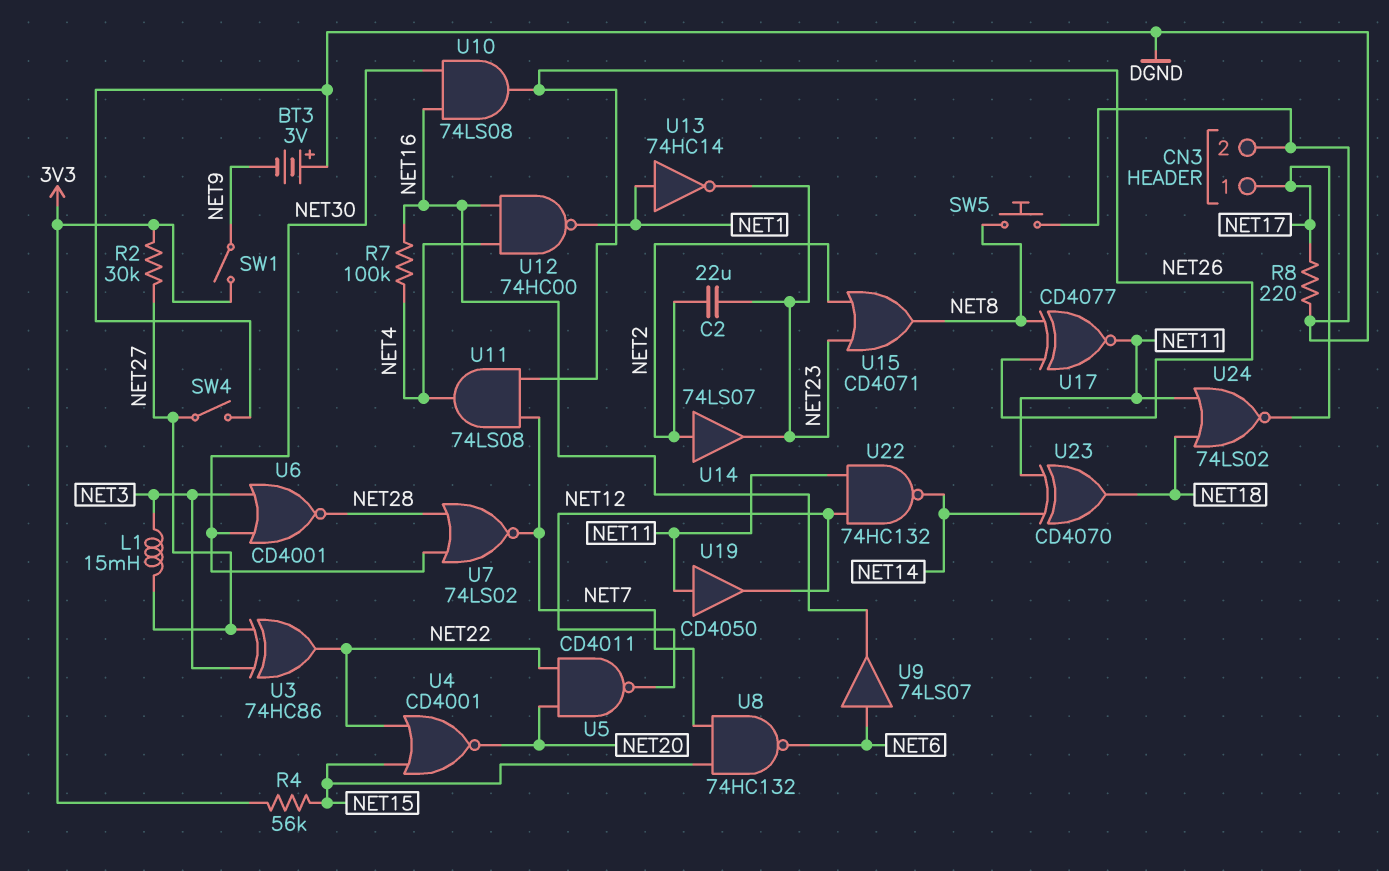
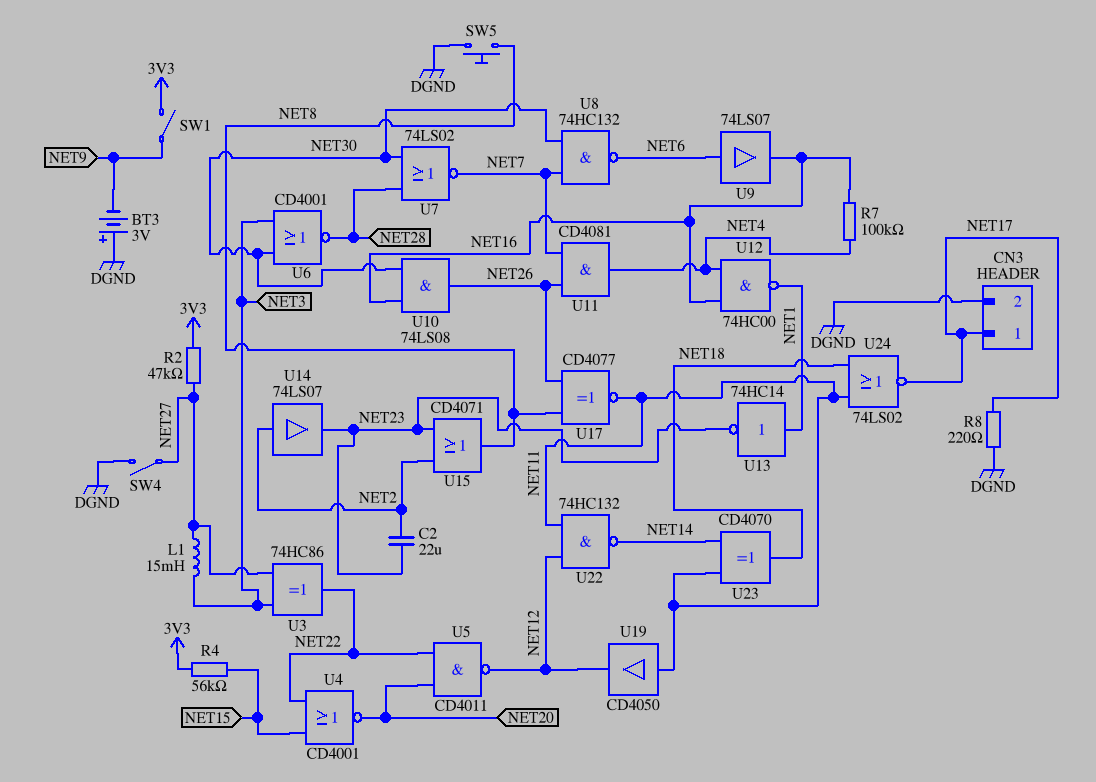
R2: 30k (3V3, NET27) -> 47k (3V3, NET27)
U8: NAND 74HC132 (in NET7, in NET15, out NET6) -> NAND 74HC132 (in NET7, in NET30, out NET6)
U11: AND 74LS08 (in NET7, in NET26, out NET4) -> AND CD4081 (in NET7, in NET26, out NET4)

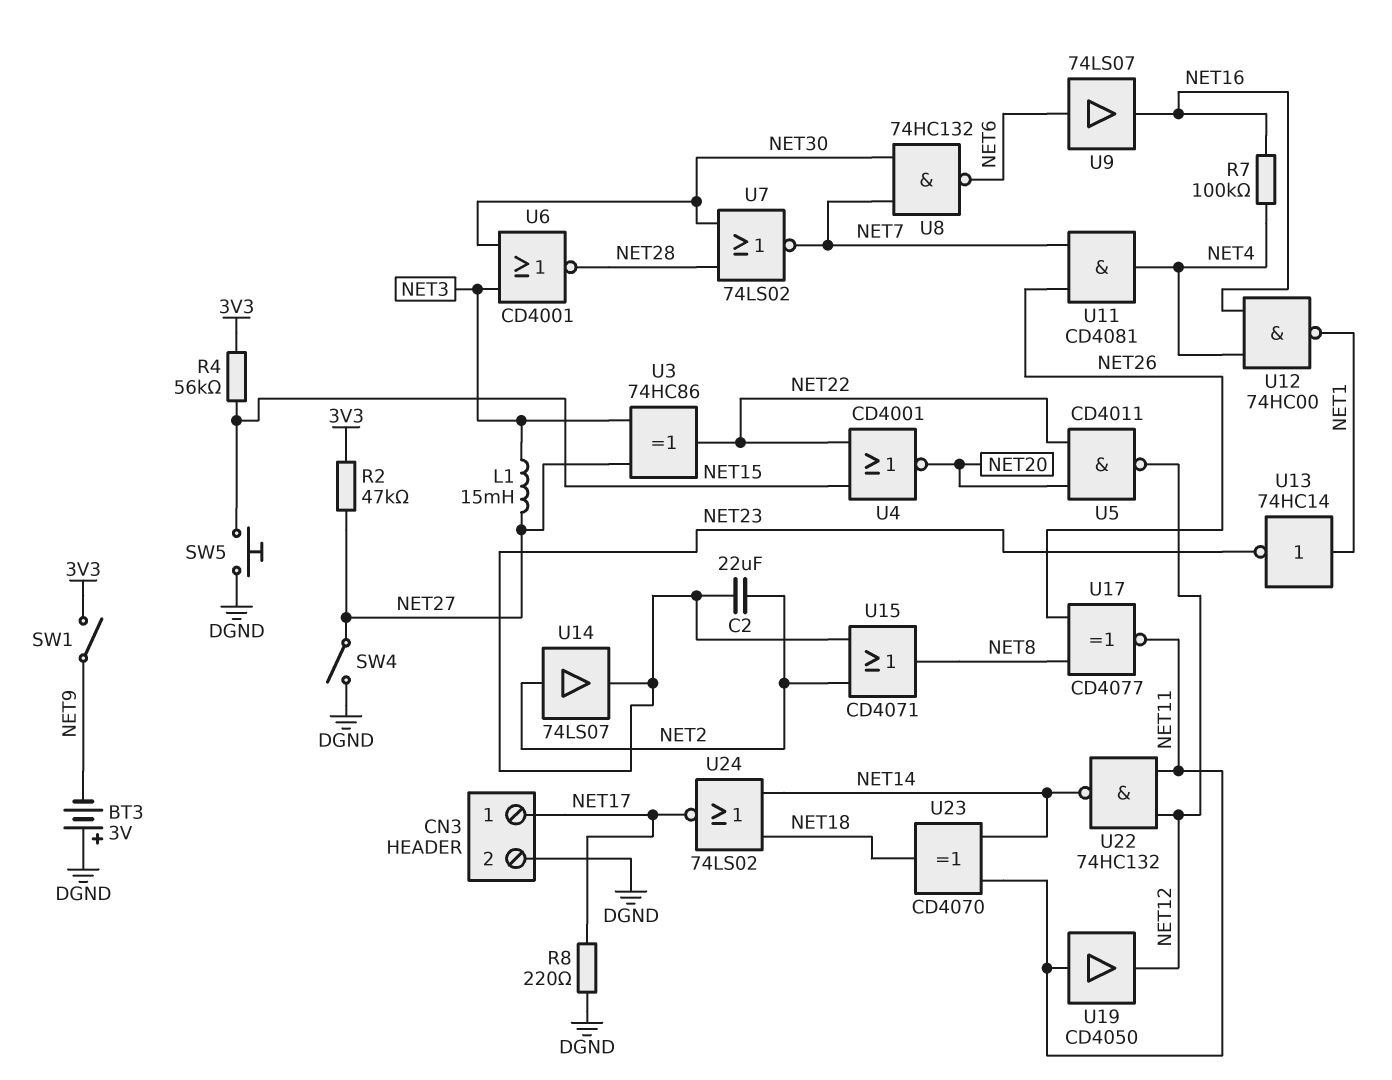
SW5: button (DGND, NET8) -> button (DGND, NET15)
U10: AND 74LS08 (in NET16, in NET30, out NET26) -> none
U24: NOR 74LS02 (in NET11, in NET18, out NET17) -> NOR 74LS02 (in NET14, in NET18, out NET17)

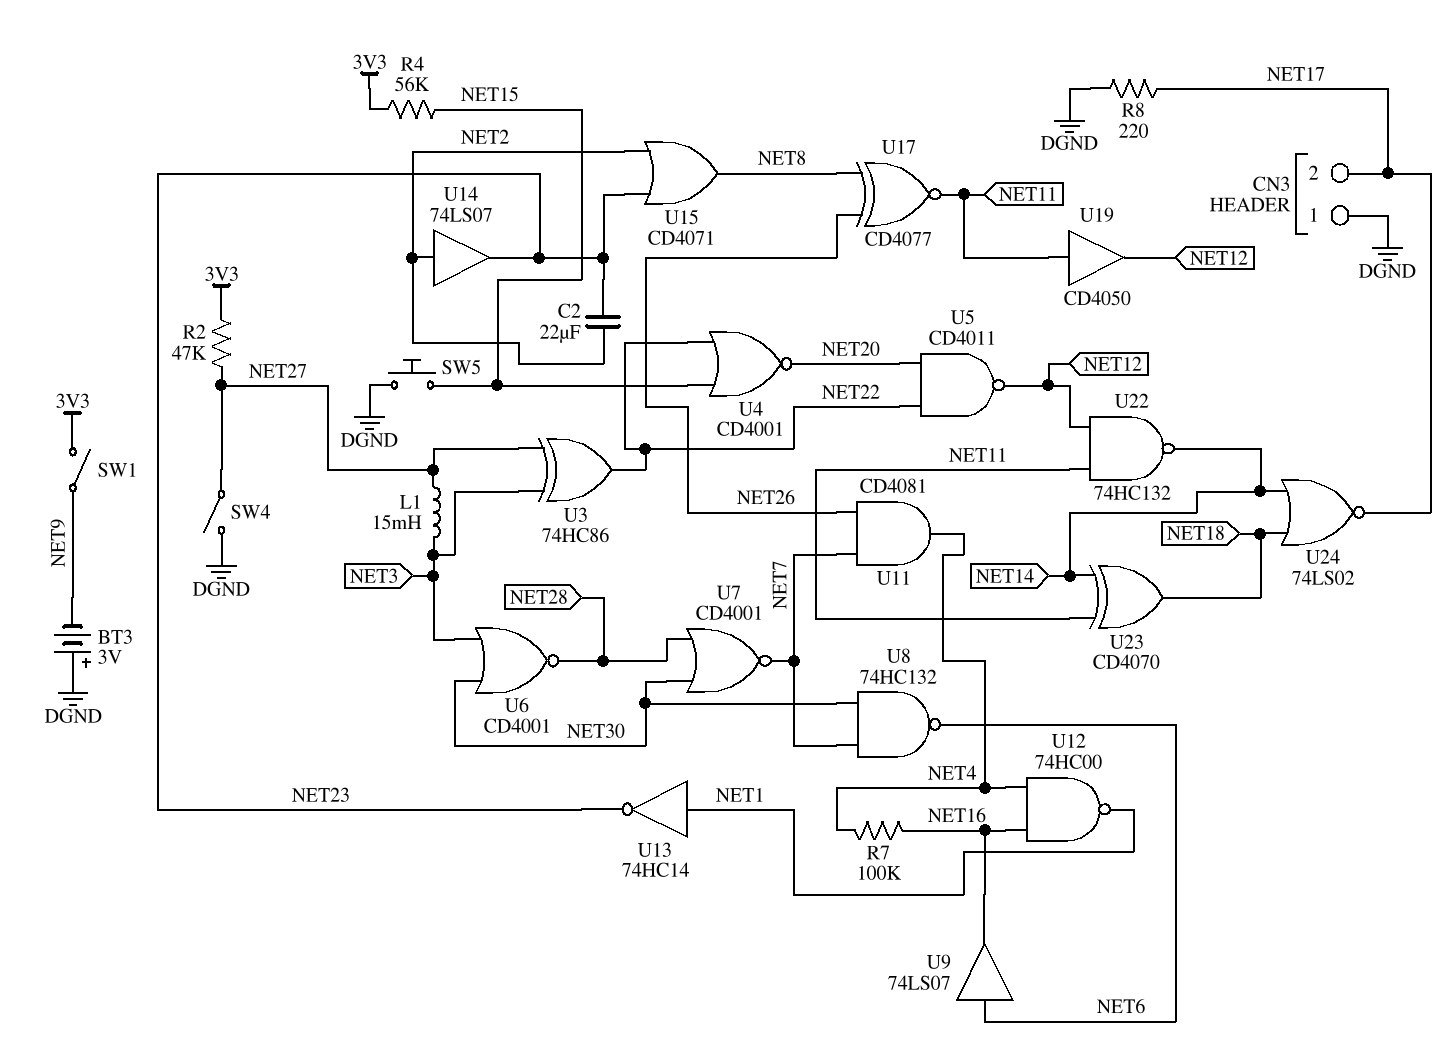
CN3 pin 1: NET17 -> DGND
CN3 pin 2: DGND -> NET17
U7: NOR 74LS02 (in NET28, in NET30, out NET7) -> NOR CD4001 (in NET28, in NET30, out NET7)

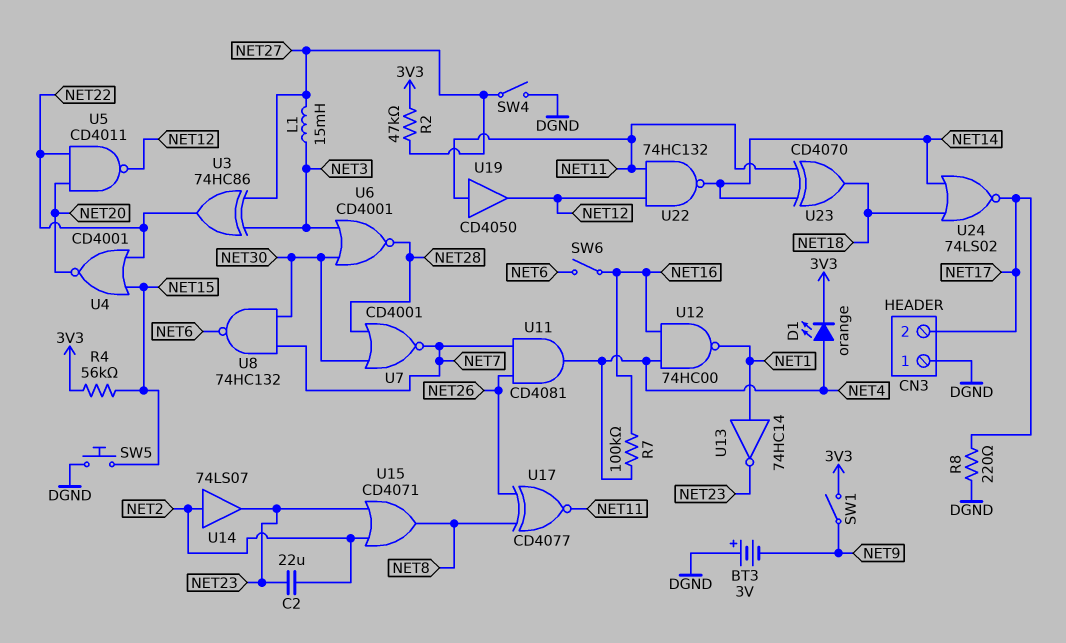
D1: none -> LED orange (A NET4, K 3V3)
SW6: none -> switch (NET6, NET16)
U9: buffer 74LS07 (in NET6, out NET16) -> none

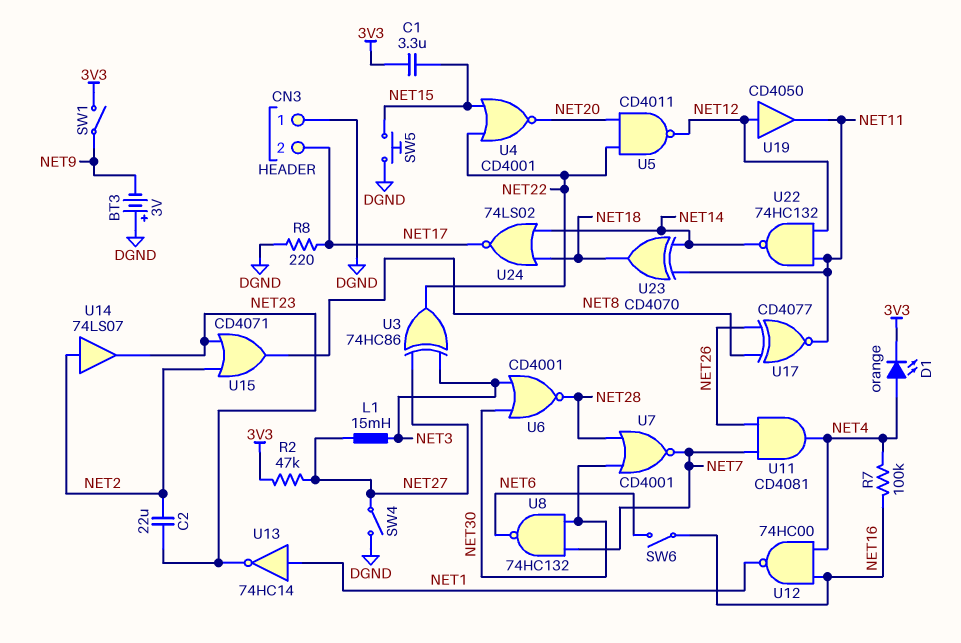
C1: none -> 3.3uF (3V3, NET15)
R4: 56k (3V3, NET15) -> none
U19: buffer CD4050 (in NET11, out NET12) -> buffer CD4050 (in NET12, out NET11)

